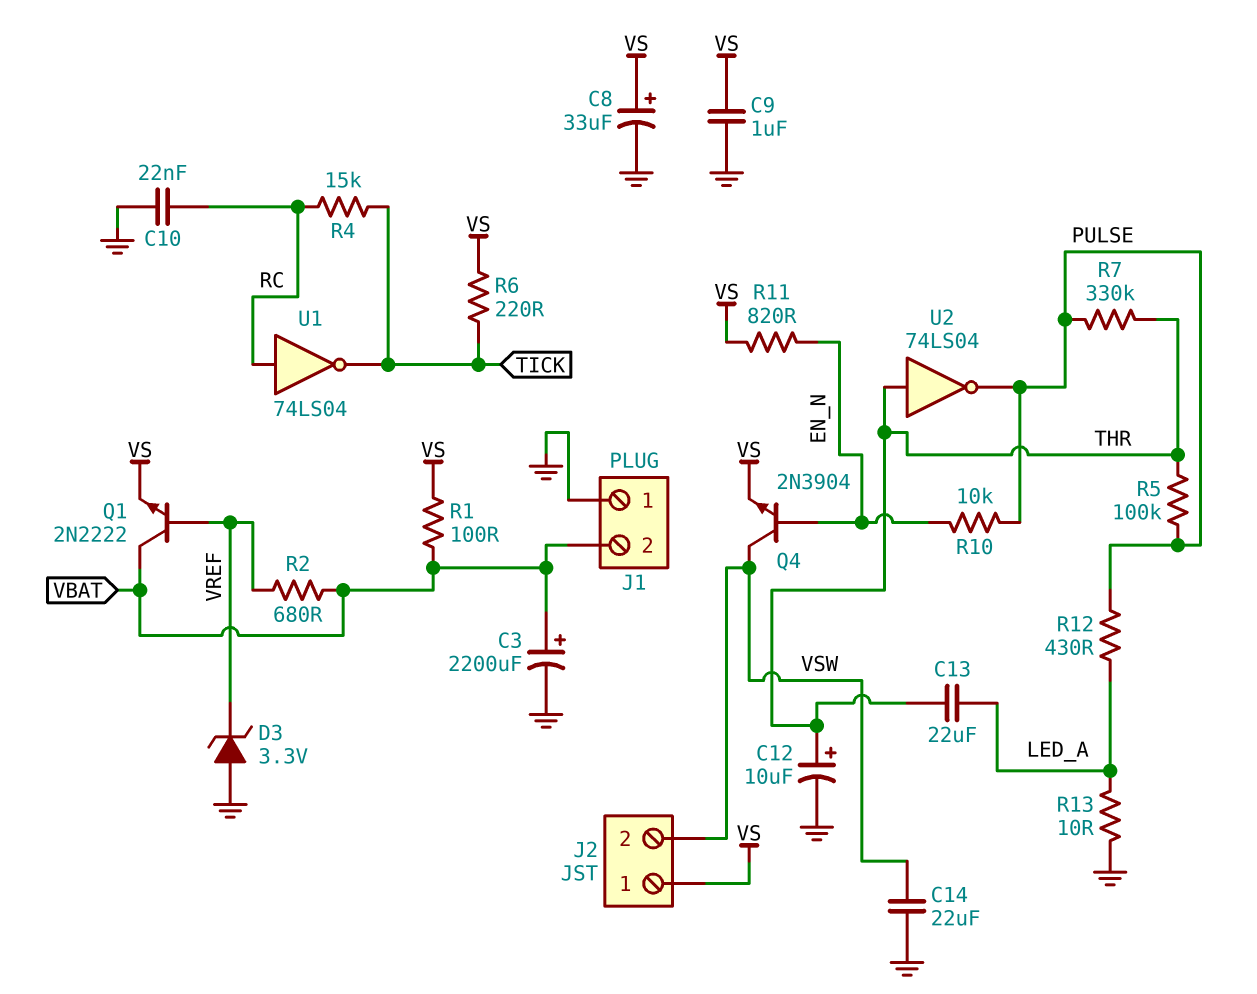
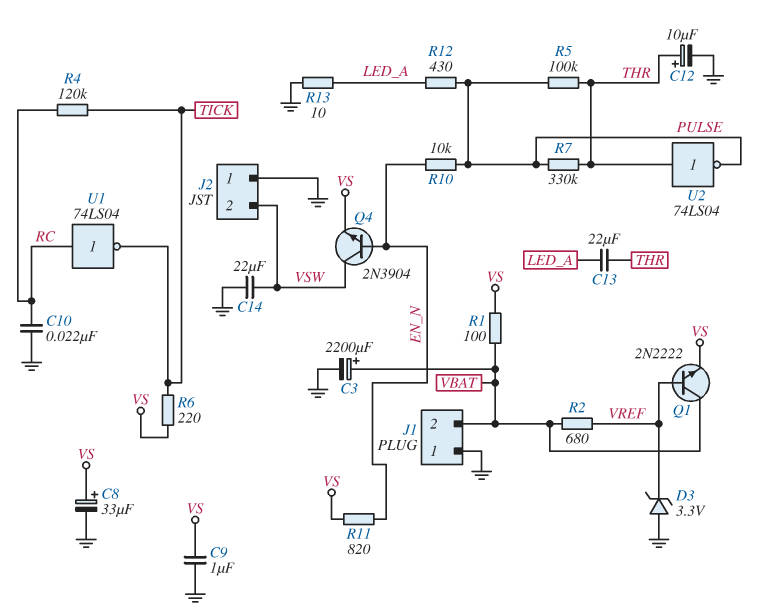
J2 pin 1: VS -> GND
R4: 15k (RC, TICK) -> 120k (RC, TICK)

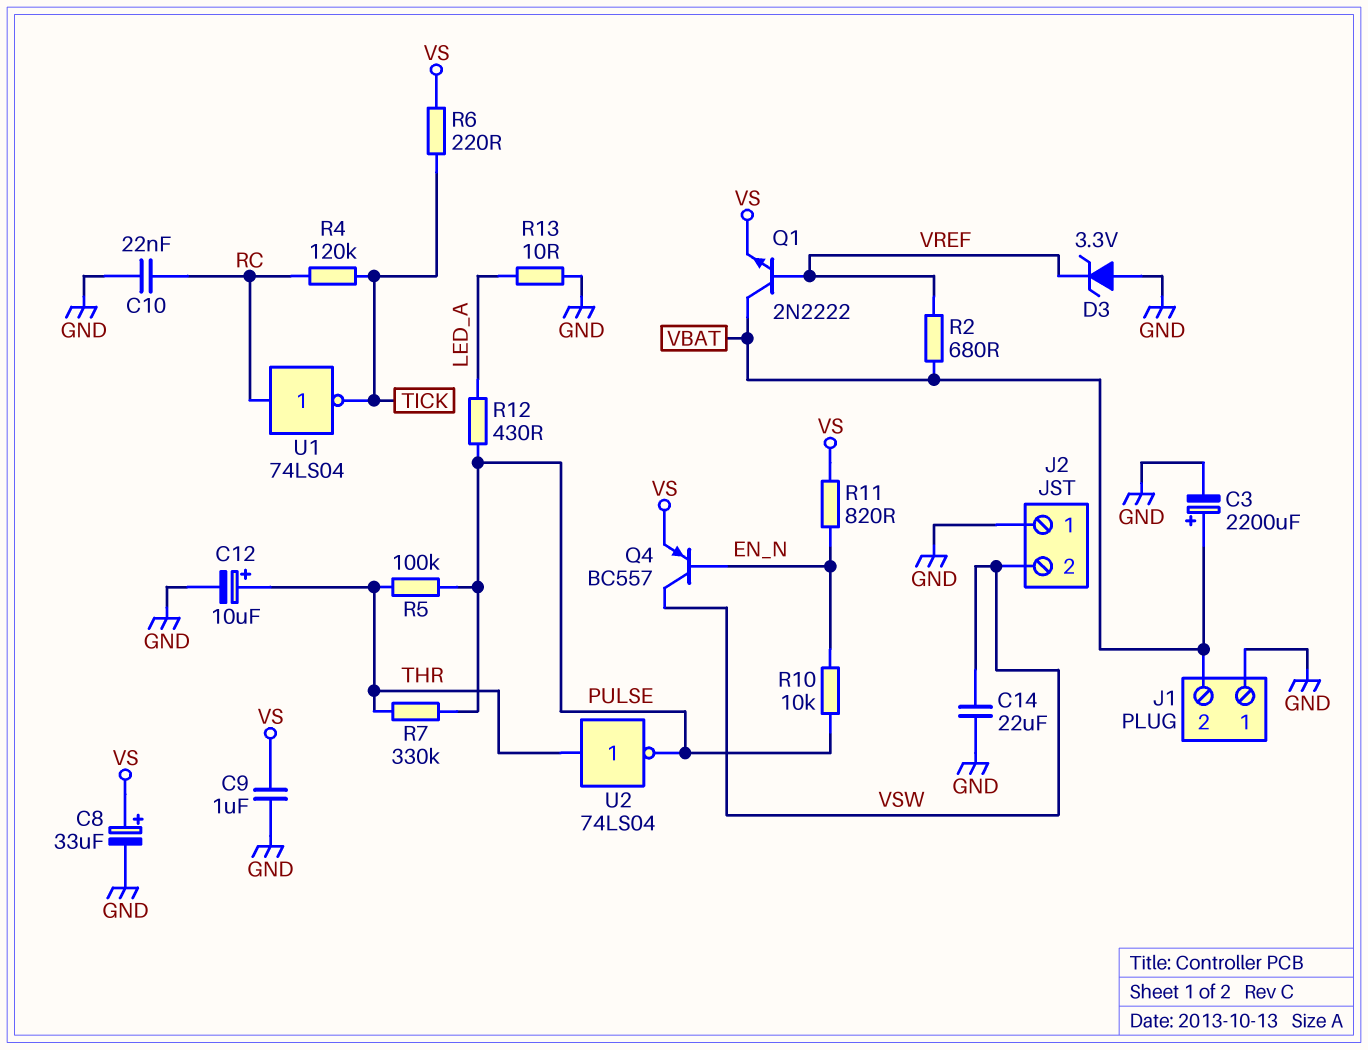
C13: 22uF (LED_A, THR) -> none
Q4: NPN 2N3904 (B EN_N, C VSW, E VS) -> PNP BC557 (B EN_N, C VSW, E VS)
R1: 100 (VBAT, VS) -> none

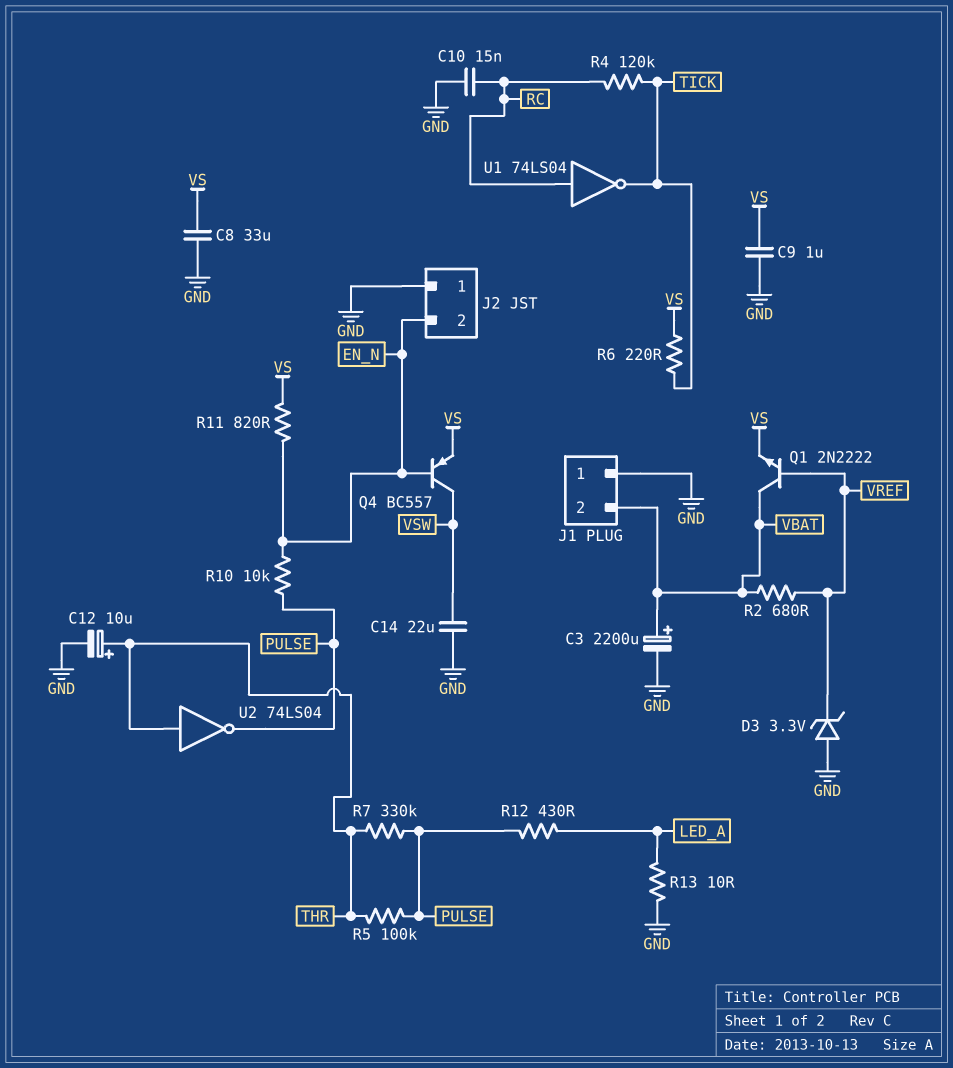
C8: 33uF (plus VS, minus GND) -> 33uF (GND, VS)
C10: 22nF (GND, RC) -> 15nF (GND, RC)
J2 pin 2: VSW -> EN_N

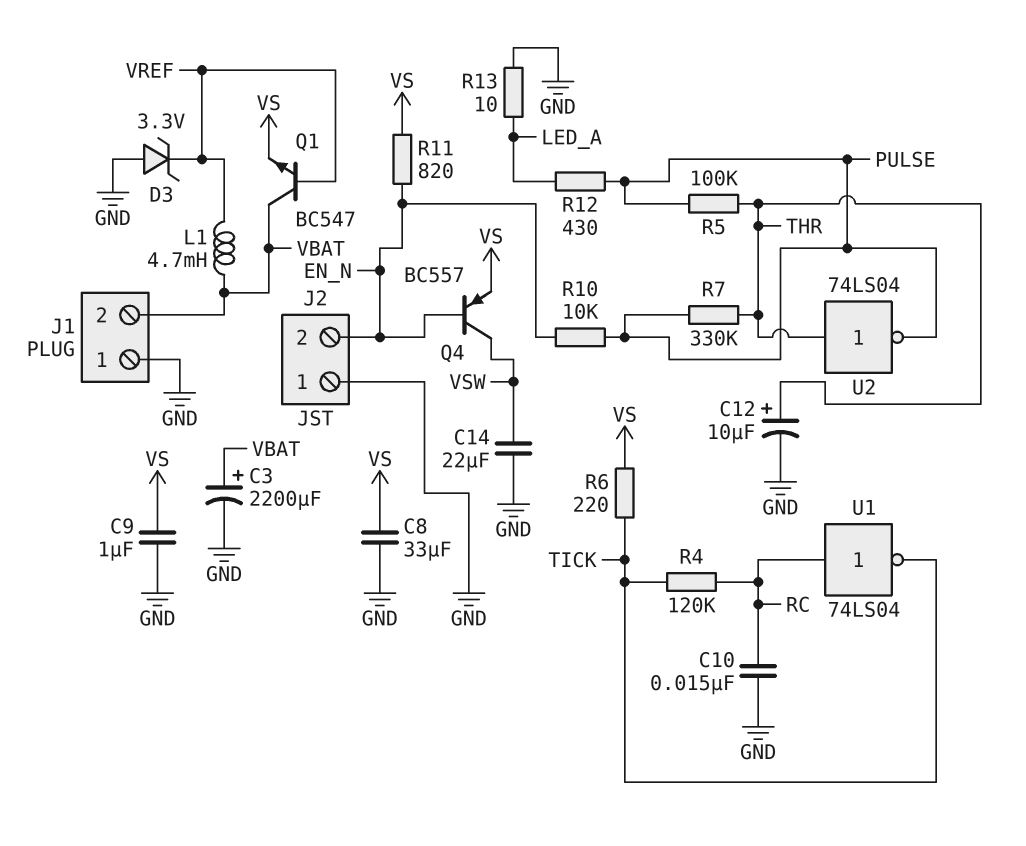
L1: none -> 4.7mH (VBAT, VREF)
Q1: NPN 2N2222 (B VREF, C VBAT, E VS) -> NPN BC547 (B VREF, C VBAT, E VS)
R2: 680 (VBAT, VREF) -> none

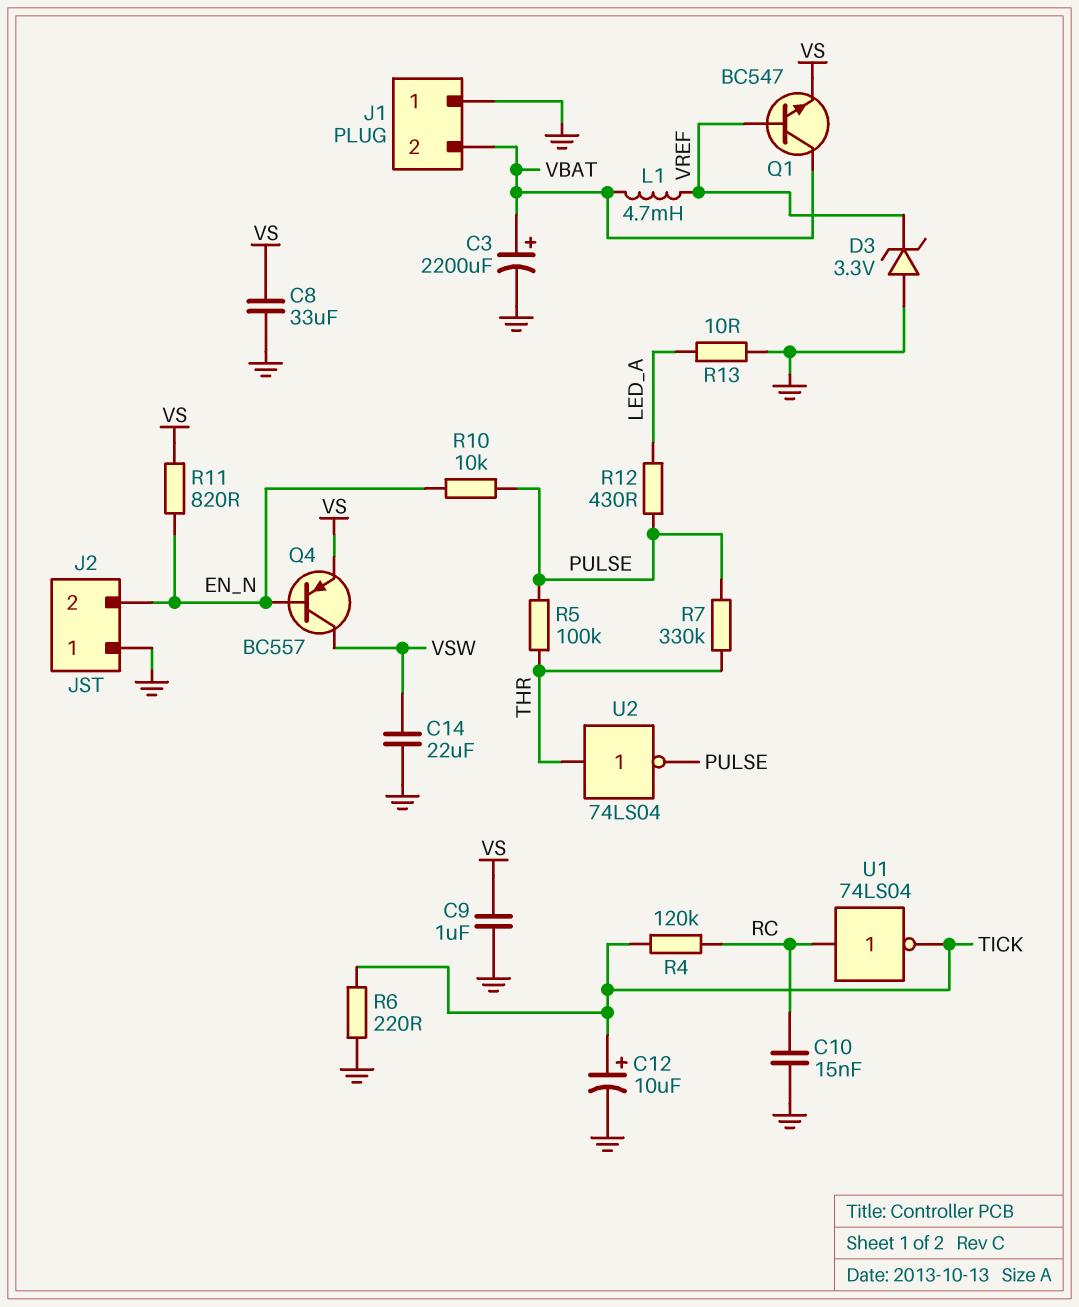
C12: 10uF (plus THR, minus GND) -> 10uF (plus TICK, minus GND)
R6: 220 (TICK, VS) -> 220 (GND, TICK)

